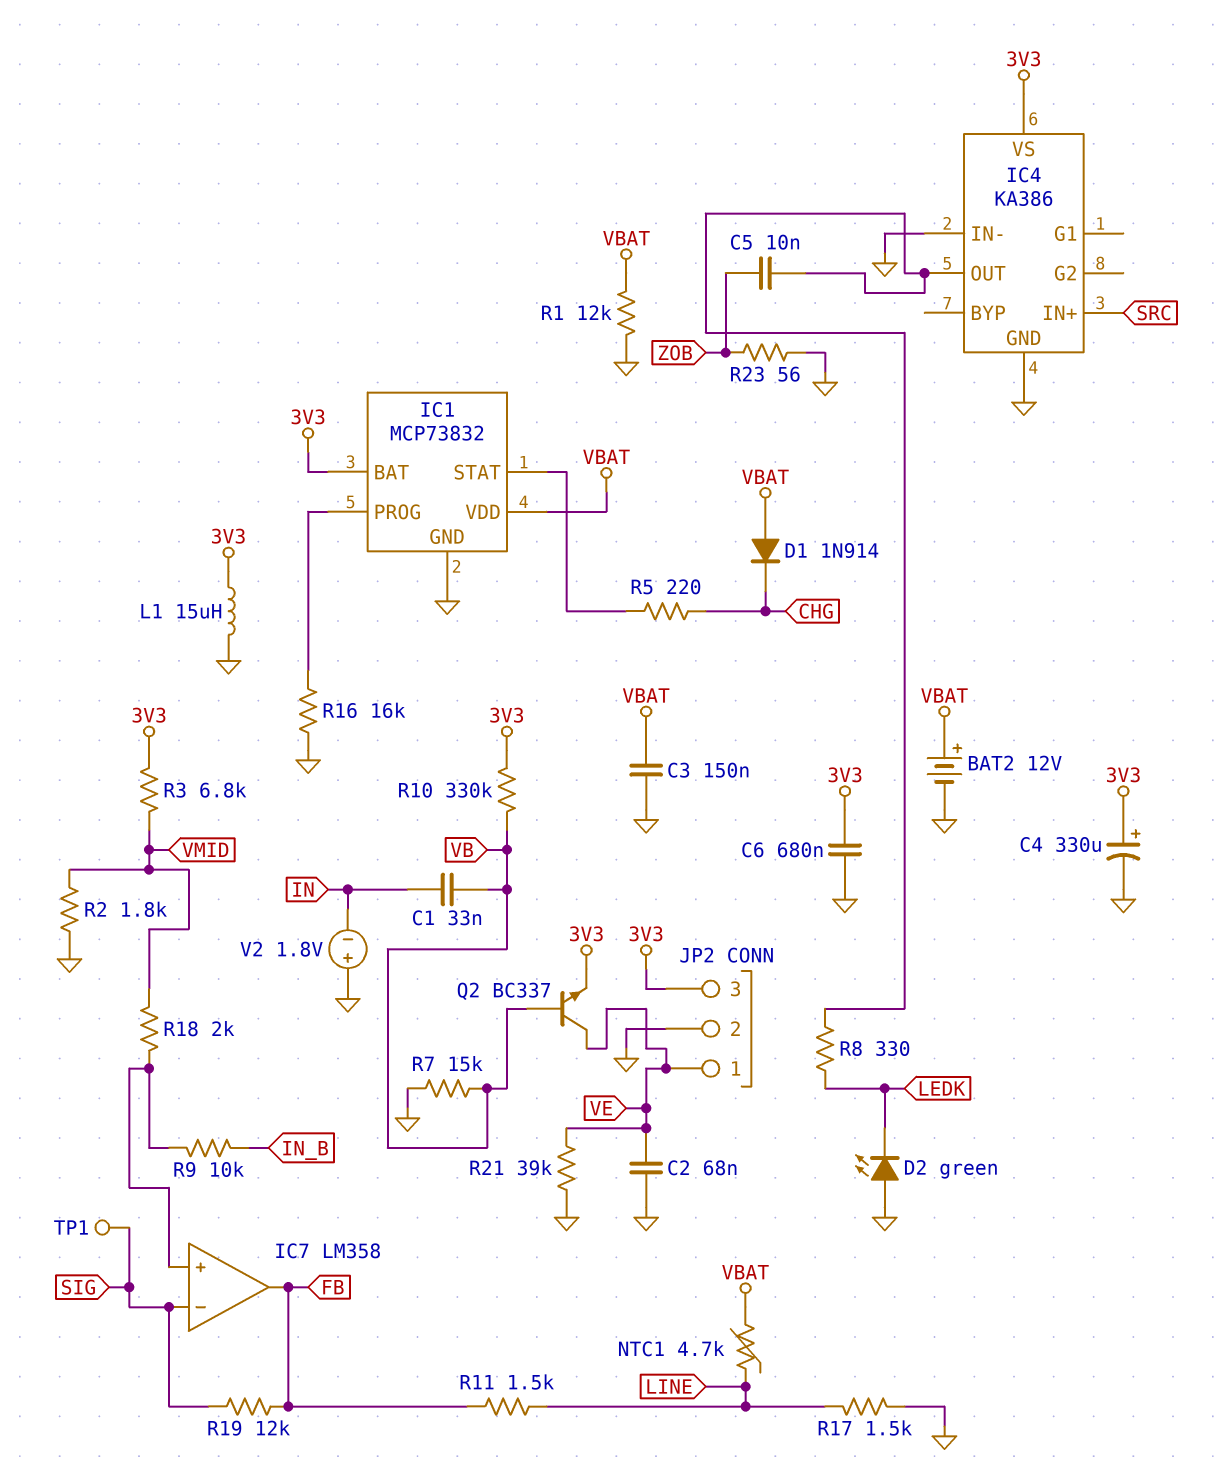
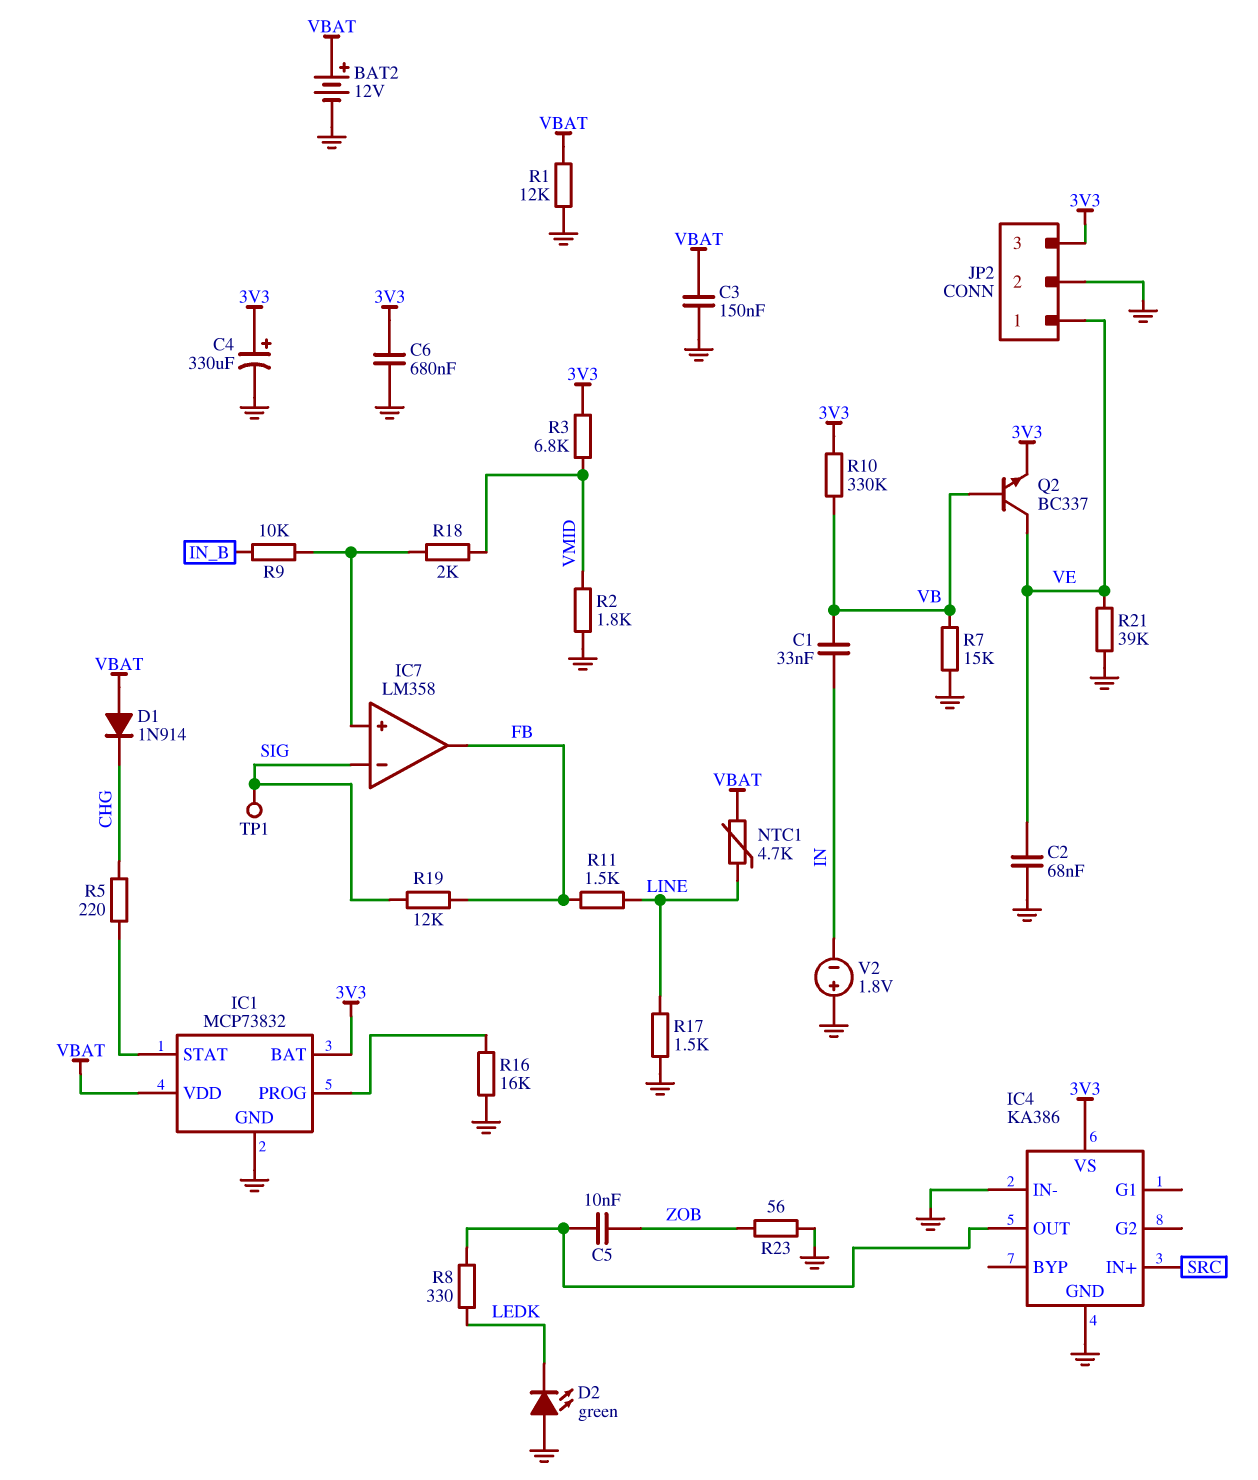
L1: 15uH (3V3, GND) -> none

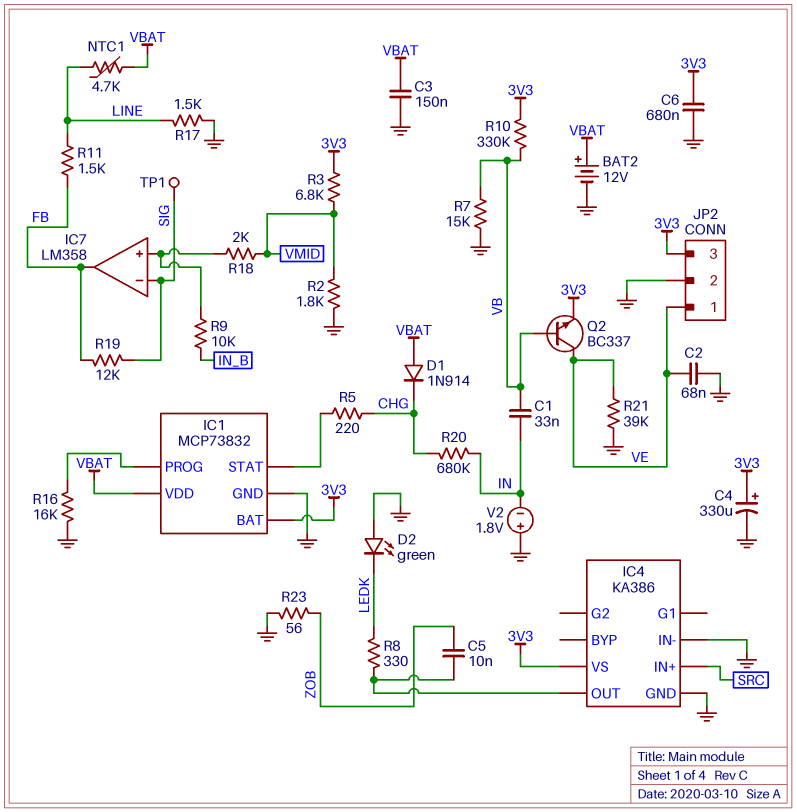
R1: 12k (GND, VBAT) -> none
R20: none -> 680k (CHG, IN)

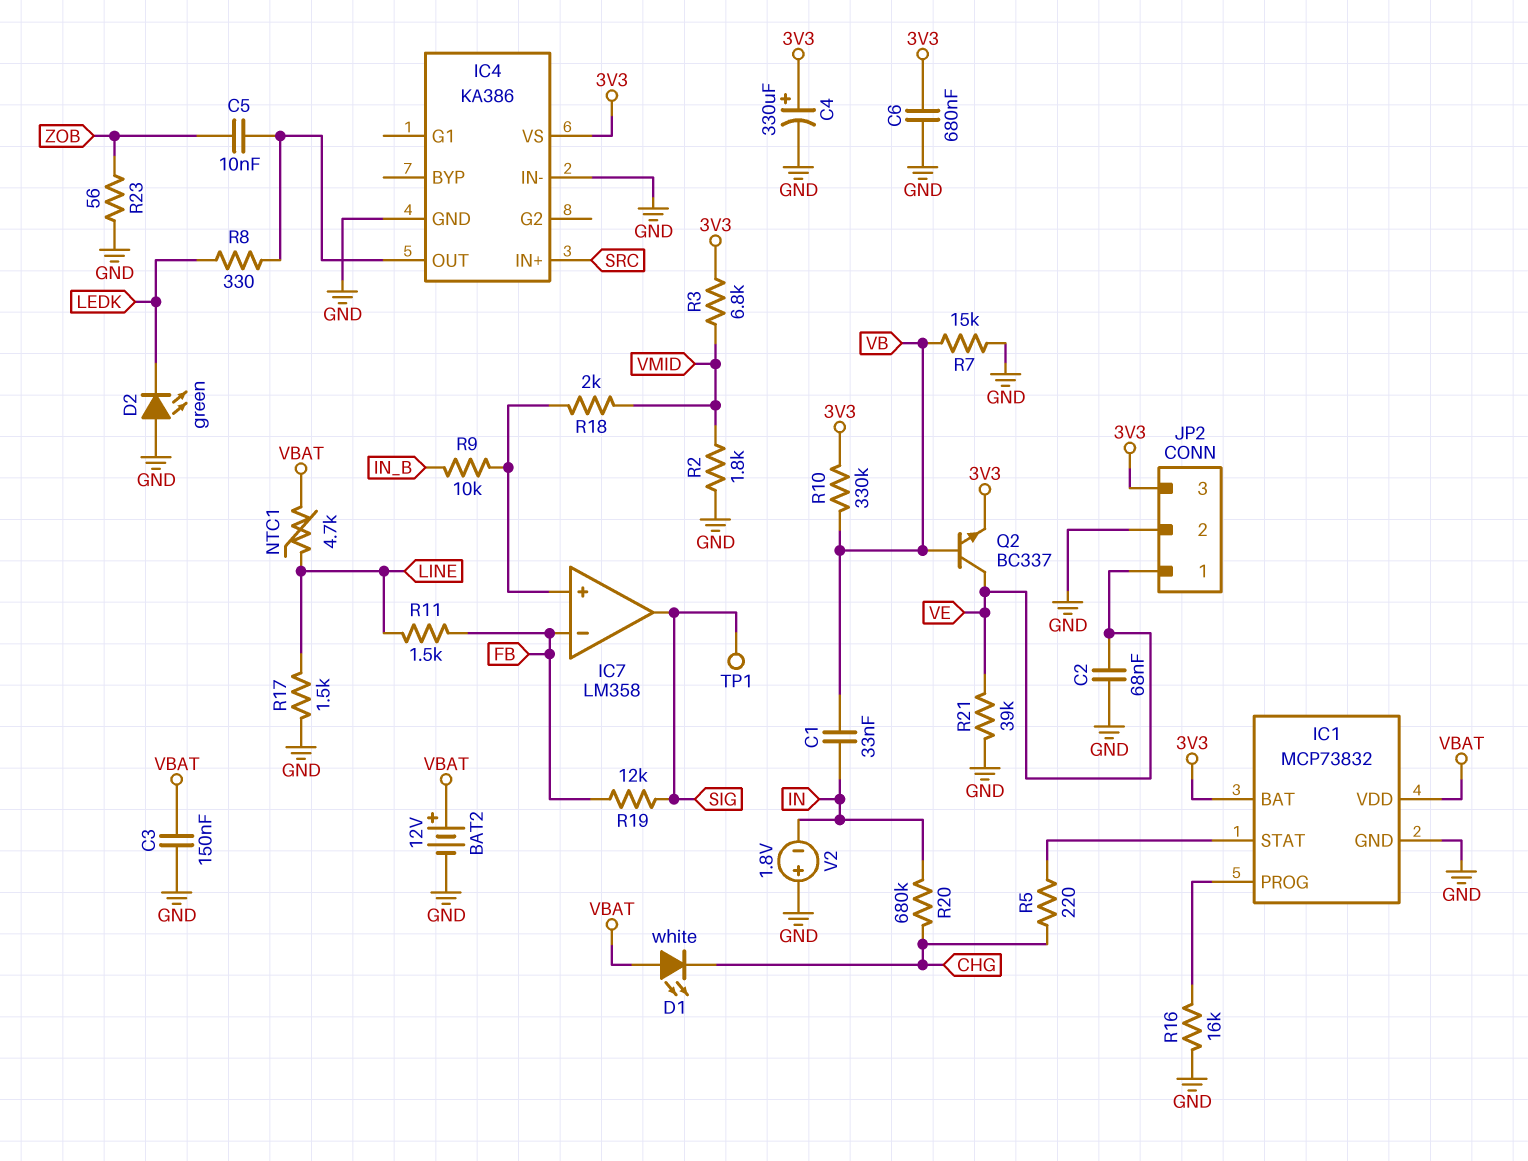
D1: diode 1N914 (A VBAT, K CHG) -> LED white (A VBAT, K CHG)
IC7 pin in-: SIG -> FB
IC7 pin out: FB -> SIG

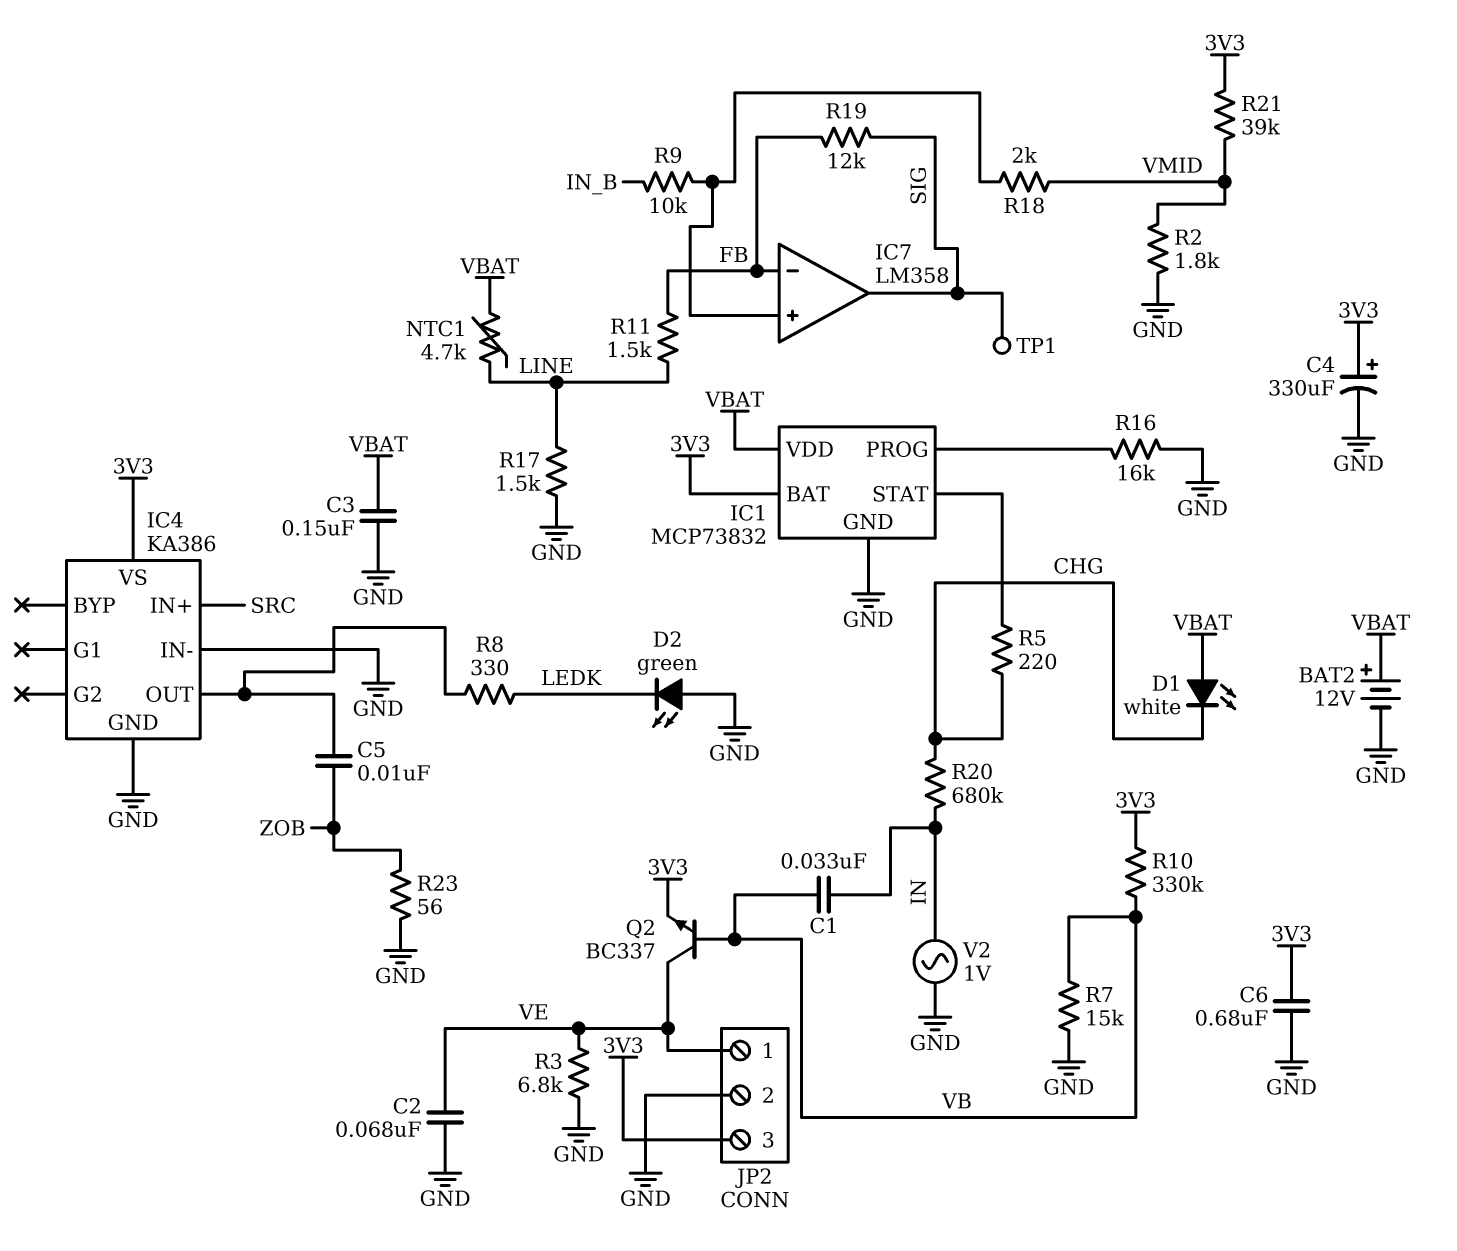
R3: 6.8k (3V3, VMID) -> 6.8k (GND, VE)
R21: 39k (GND, VE) -> 39k (3V3, VMID)
V2: 1.8V (plus GND, minus IN) -> AC 1V (GND, IN)

